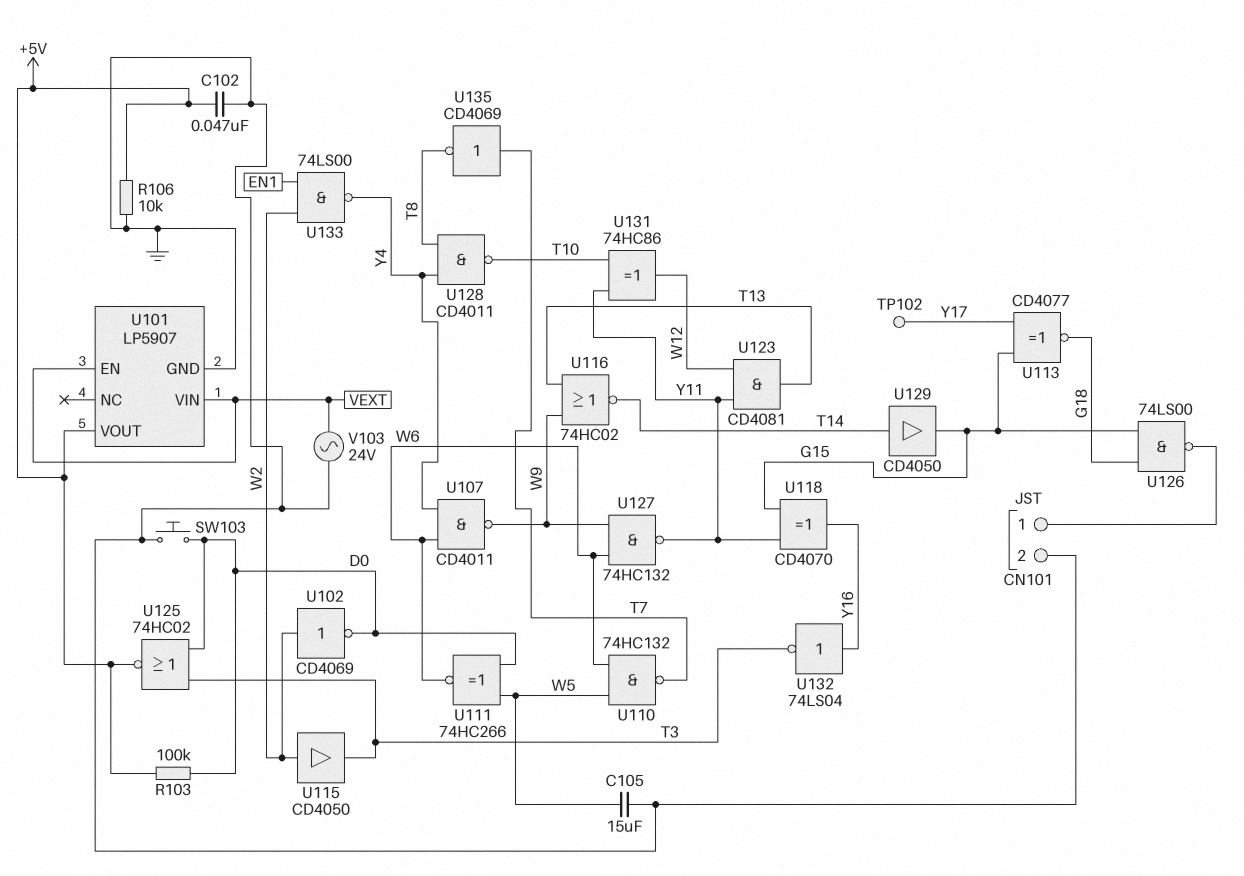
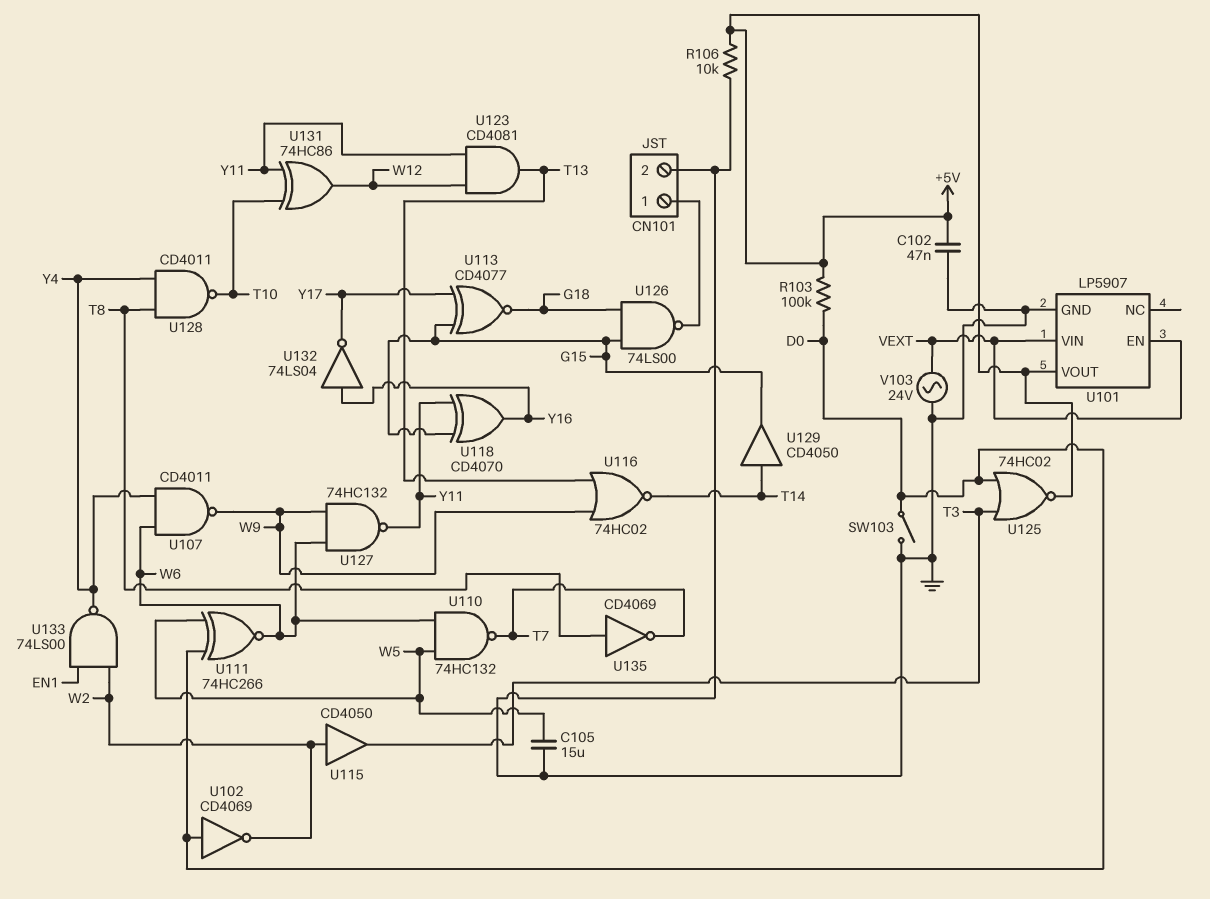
SW103: button (D0, GND) -> switch (D0, GND)
TP102: test point (Y17) -> none
U102: NOT CD4069 (in W2, out D0) -> NOT CD4069 (in D0, out W2)
U132: NOT 74LS04 (in Y16, out T3) -> NOT 74LS04 (in Y16, out Y17)
U135: NOT CD4069 (in T7, out T8) -> NOT CD4069 (in T8, out T7)

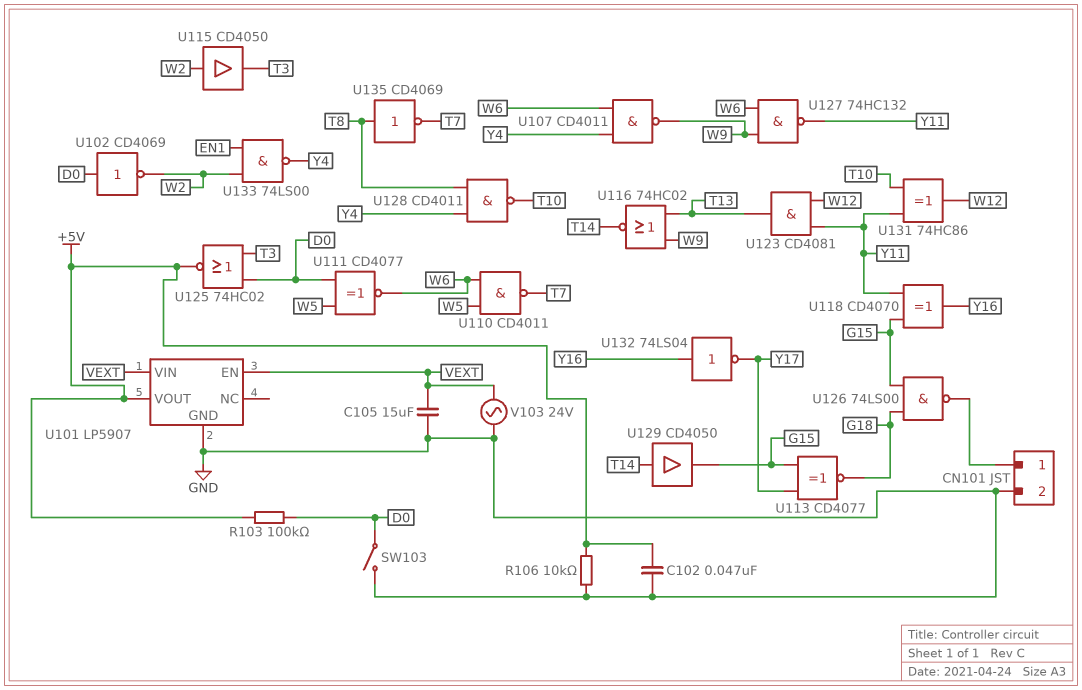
C105: 15uF (GND, W5) -> 15uF (GND, VEXT)
U110: NAND 74HC132 (in W5, in W6, out T7) -> NAND CD4011 (in W5, in W6, out T7)
U111: XNOR 74HC266 (in D0, in W5, out W6) -> XNOR CD4077 (in D0, in W5, out W6)

